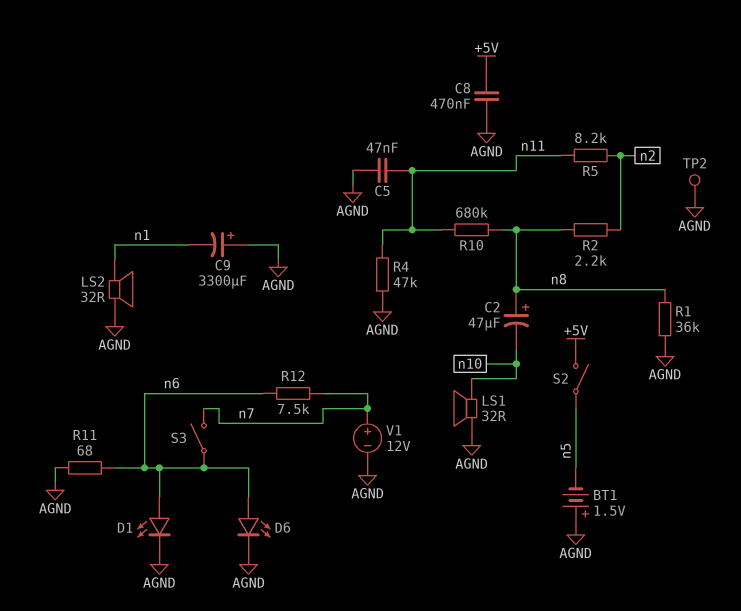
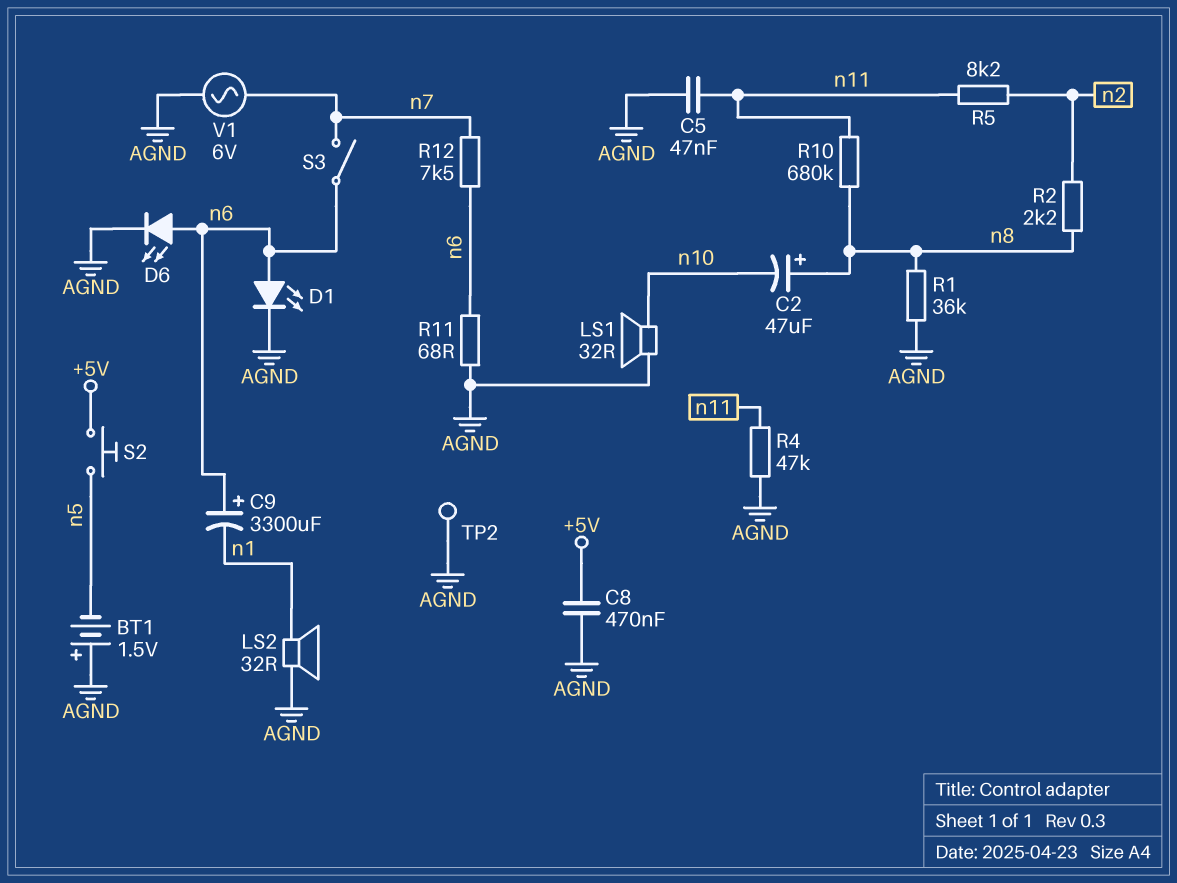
C9: 3300uF (plus AGND, minus n1) -> 3300uF (plus n6, minus n1)
S2: switch (+5V, n5) -> button (+5V, n5)
V1: 12V (plus n7, minus AGND) -> AC 6V (AGND, n7)

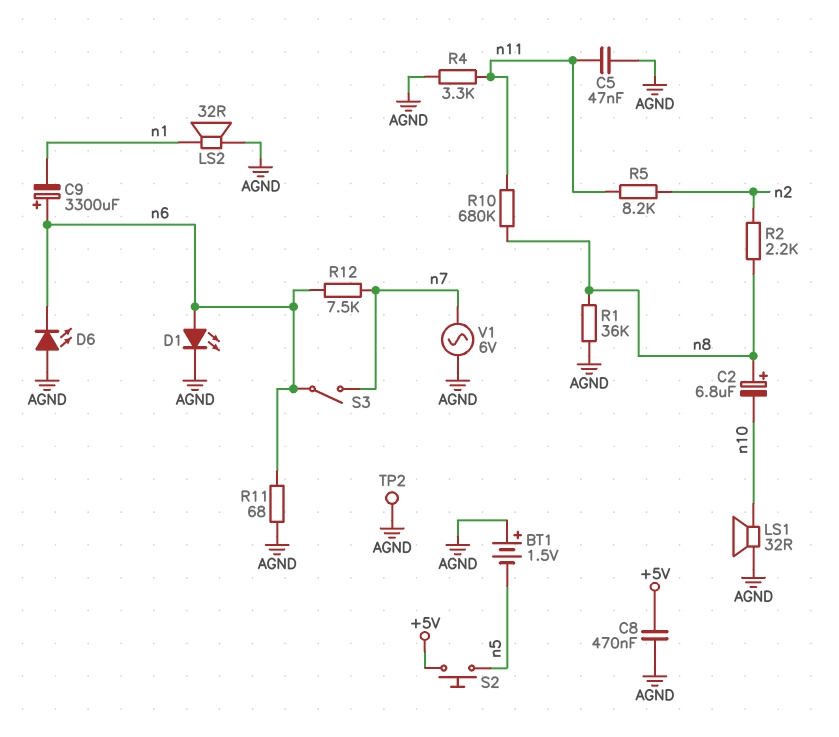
C2: 47uF (plus n8, minus n10) -> 6.8uF (plus n8, minus n10)
D6: LED (A n6, K AGND) -> LED (A AGND, K n6)
R4: 47k (AGND, n11) -> 3.3k (AGND, n11)

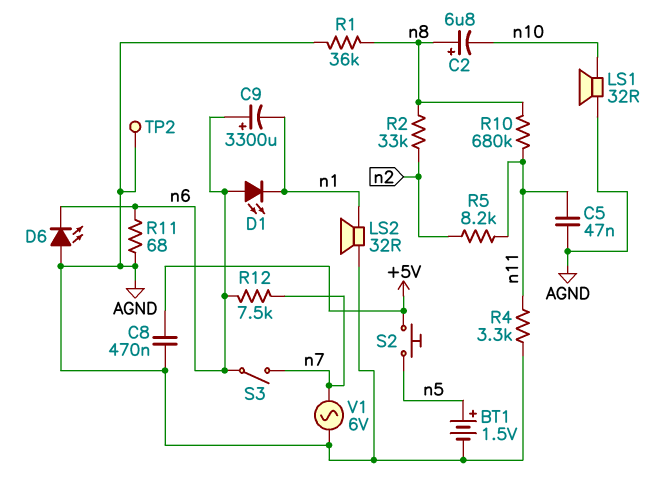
BT1: 1.5V (plus AGND, minus n5) -> 1.5V (plus n5, minus AGND)
D1: LED (A n6, K AGND) -> LED (A n6, K n1)
R2: 2.2k (n2, n8) -> 33k (n2, n8)

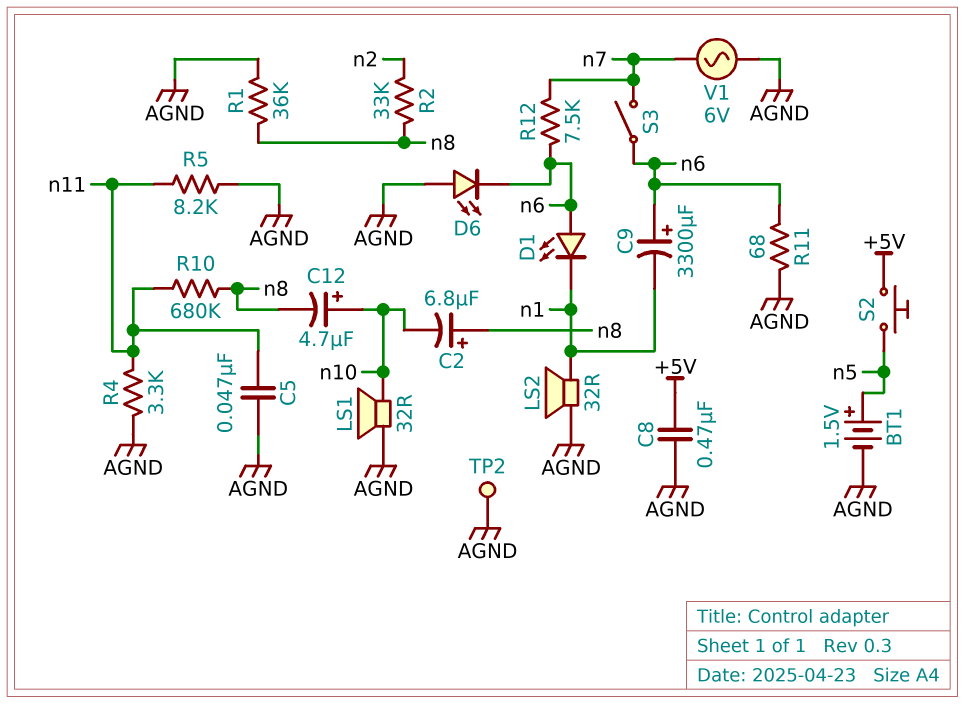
C12: none -> 4.7uF (plus n10, minus n8)
R5: 8.2k (n2, n11) -> 8.2k (AGND, n11)

